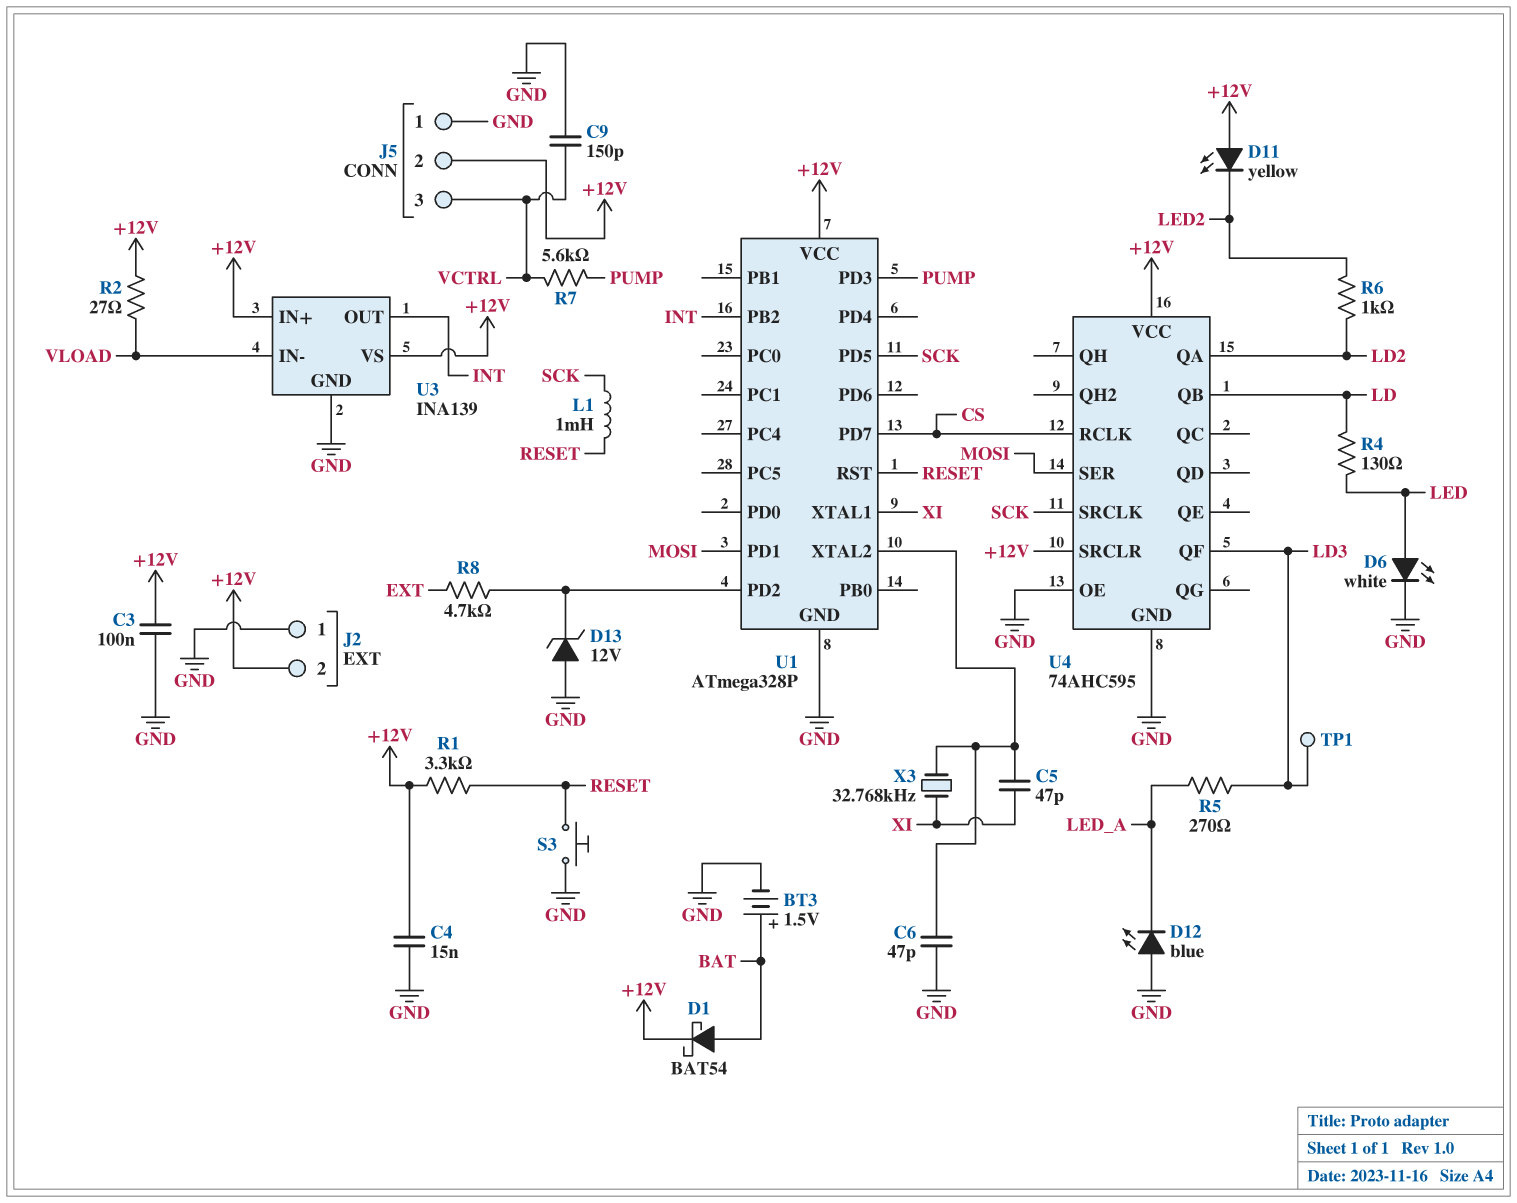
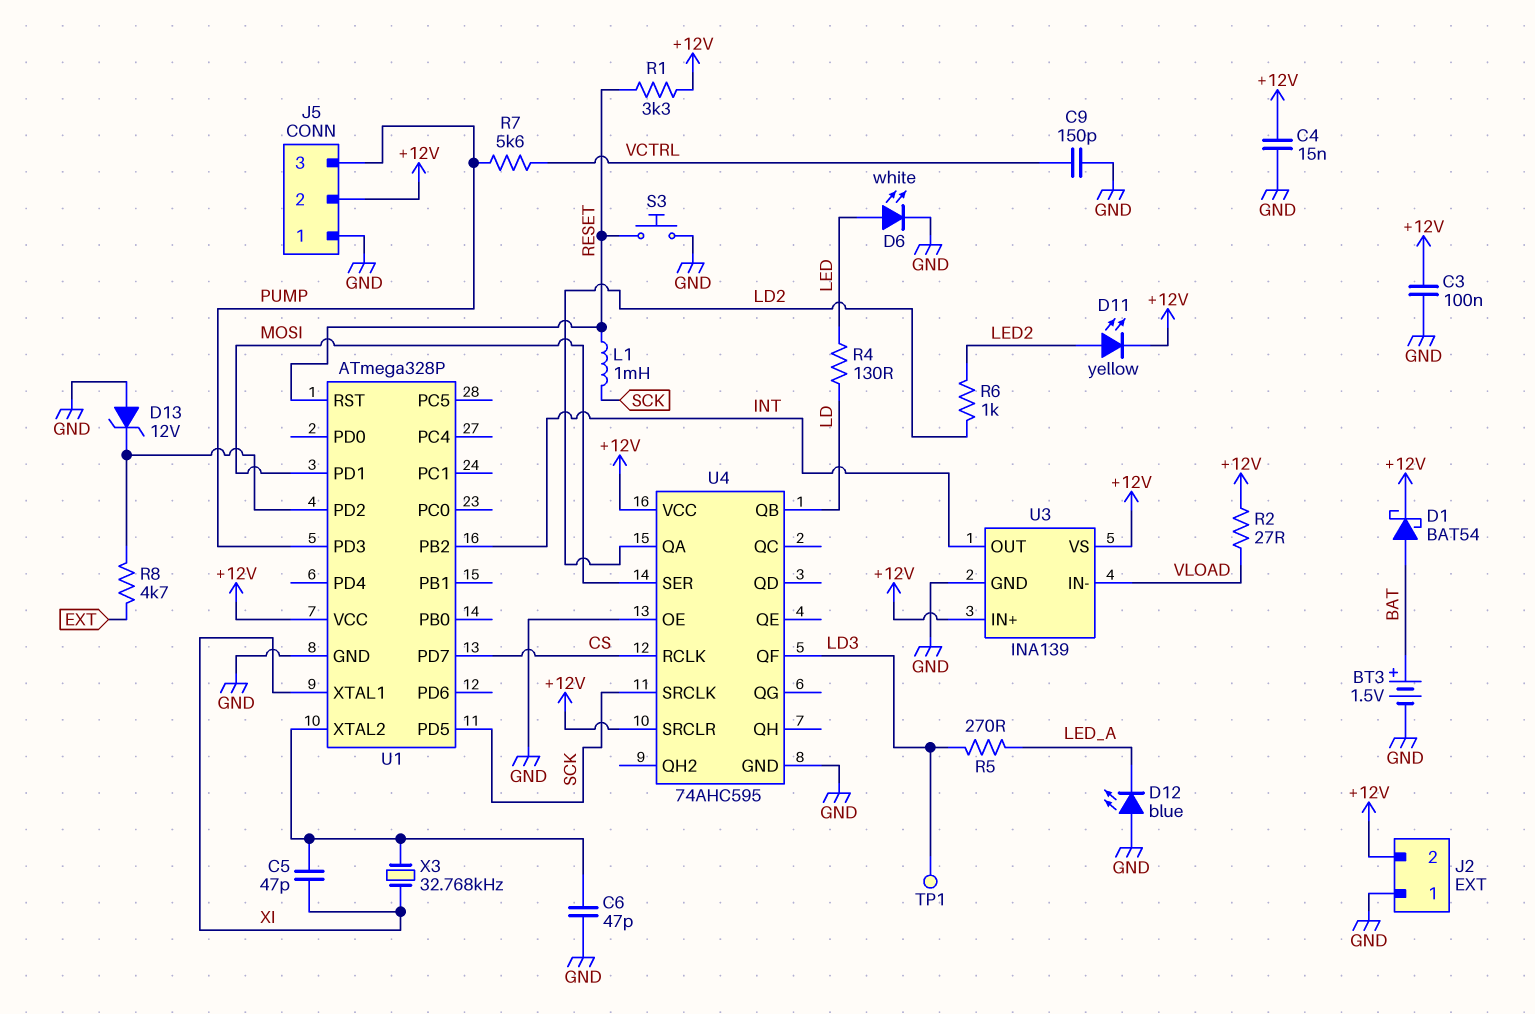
D11: LED yellow (A +12V, K LED2) -> LED yellow (A LED2, K +12V)
J5 pin 3: VCTRL -> PUMP

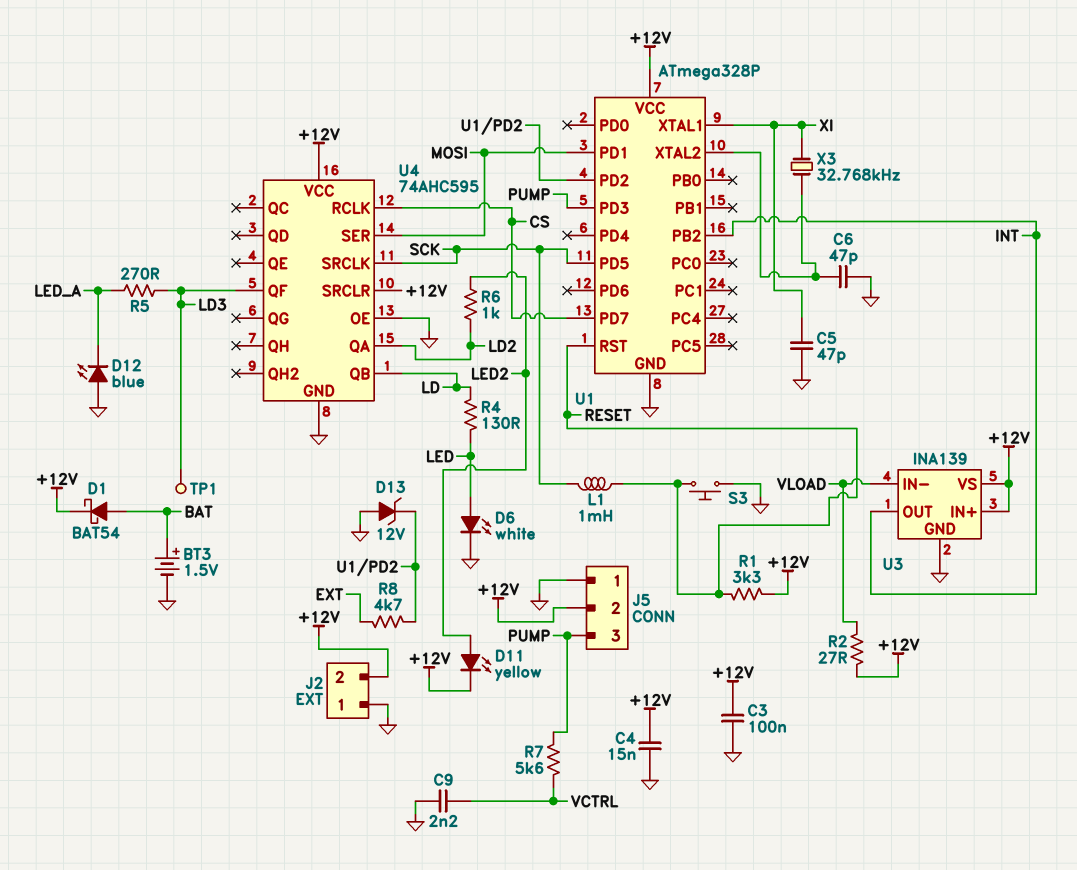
C5: 47pF (U1/XTAL2, XI) -> 47pF (GND, XI)
C9: 150pF (GND, VCTRL) -> 2.2nF (GND, VCTRL)

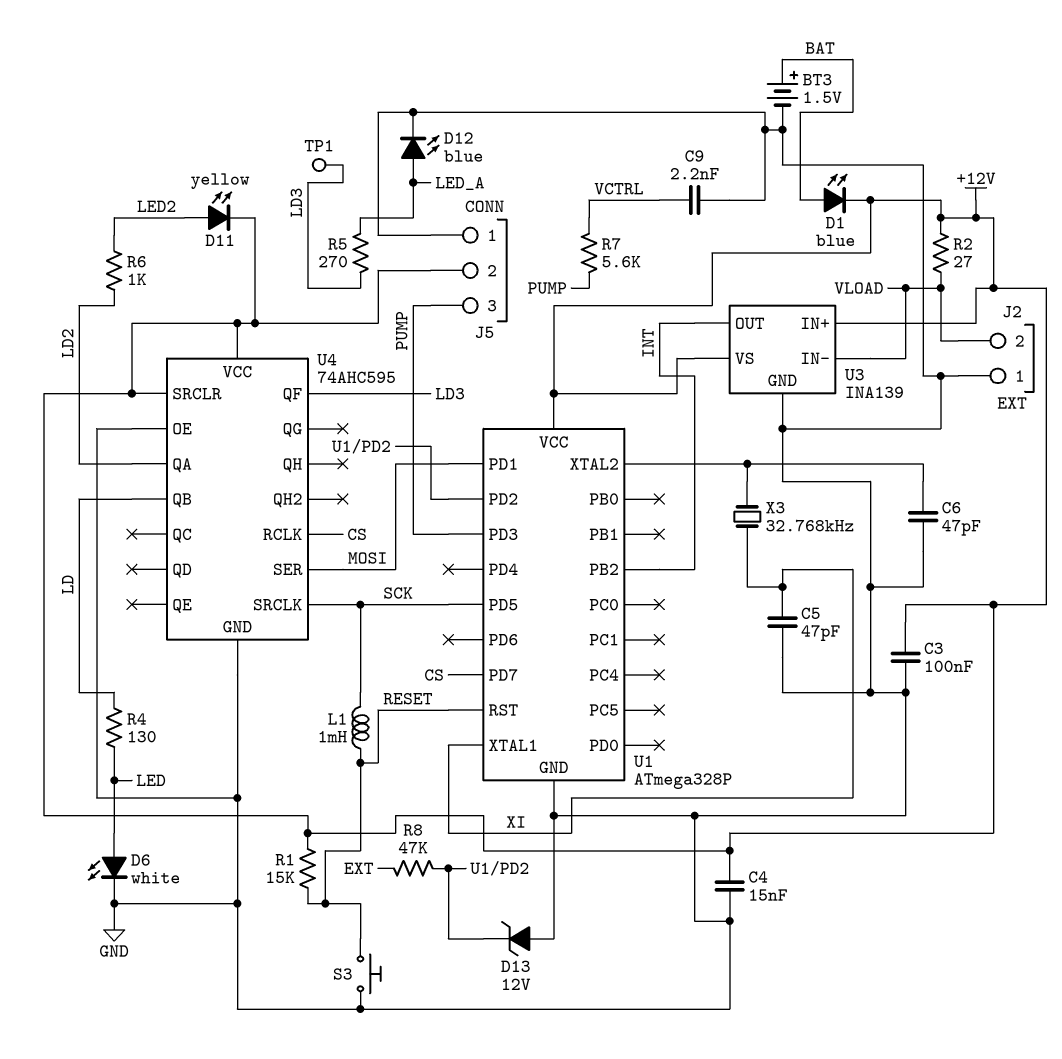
D1: schottky BAT54 (A BAT, K +12V) -> LED blue (A BAT, K +12V)
D12: LED blue (A GND, K LED_A) -> LED blue (A LED_A, K GND)
J2 pin 2: +12V -> VLOAD
R1: 3.3k (+12V, RESET) -> 15k (+12V, RESET)
R8: 4.7k (EXT, U1/PD2) -> 47k (EXT, U1/PD2)

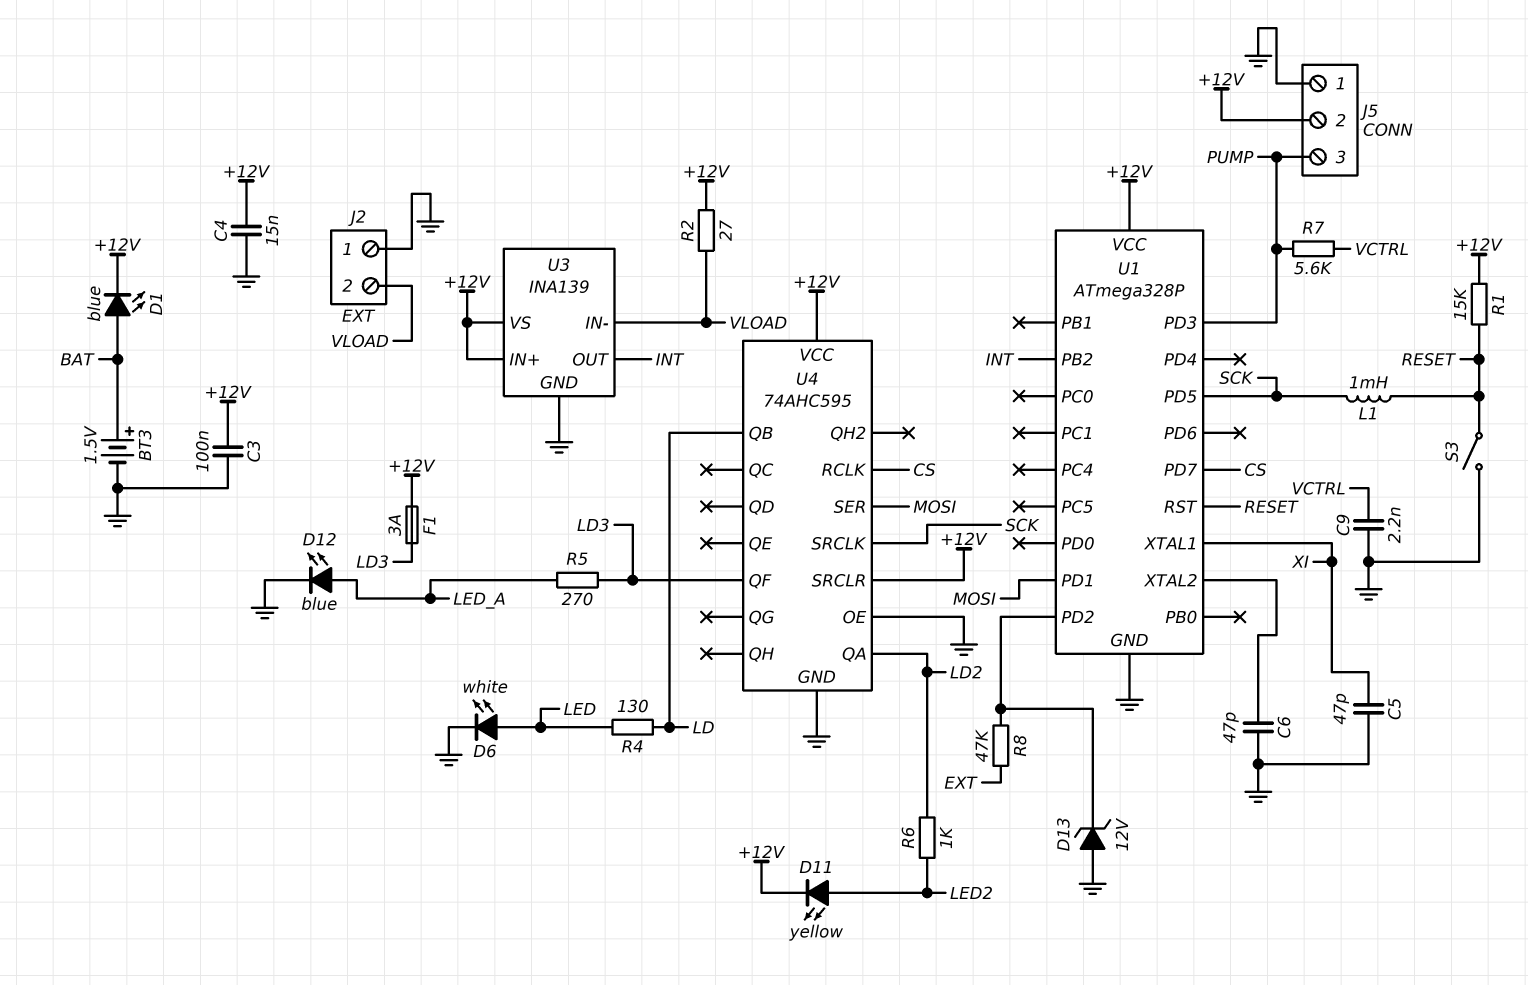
F1: none -> 3A (+12V, LD3)
S3: button (GND, RESET) -> switch (GND, RESET)
TP1: test point (LD3) -> none
X3: 32.768kHz (U1/XTAL2, XI) -> none

